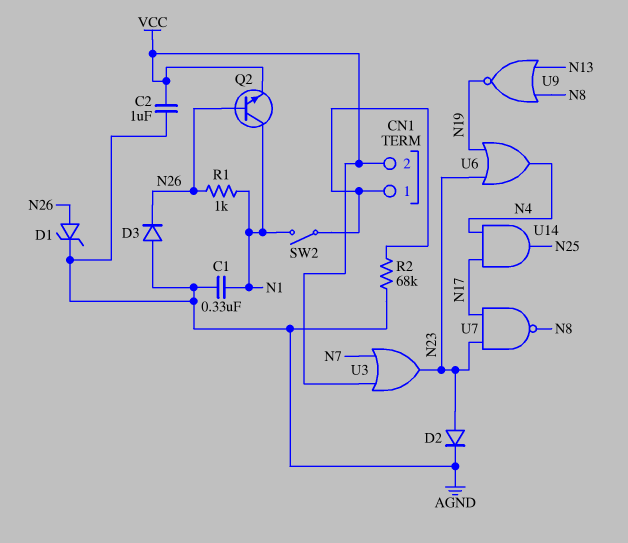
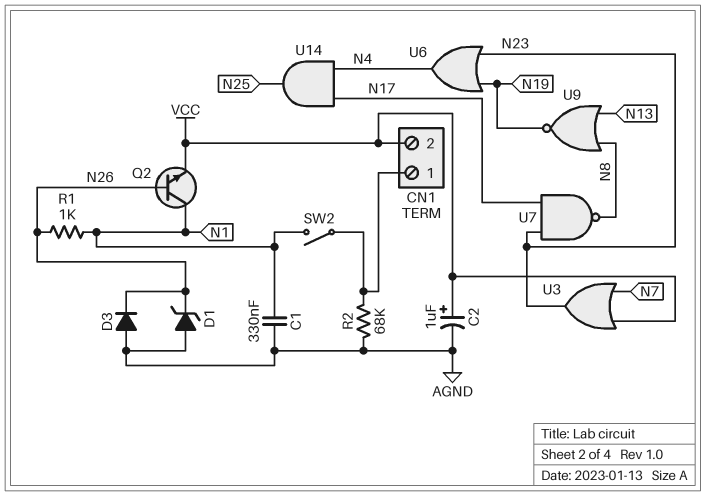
C2: 1uF (AGND, VCC) -> 1uF (plus VCC, minus AGND)
D1: zener (A N26, K AGND) -> zener (A AGND, K N26)
D2: diode (A N23, K AGND) -> none

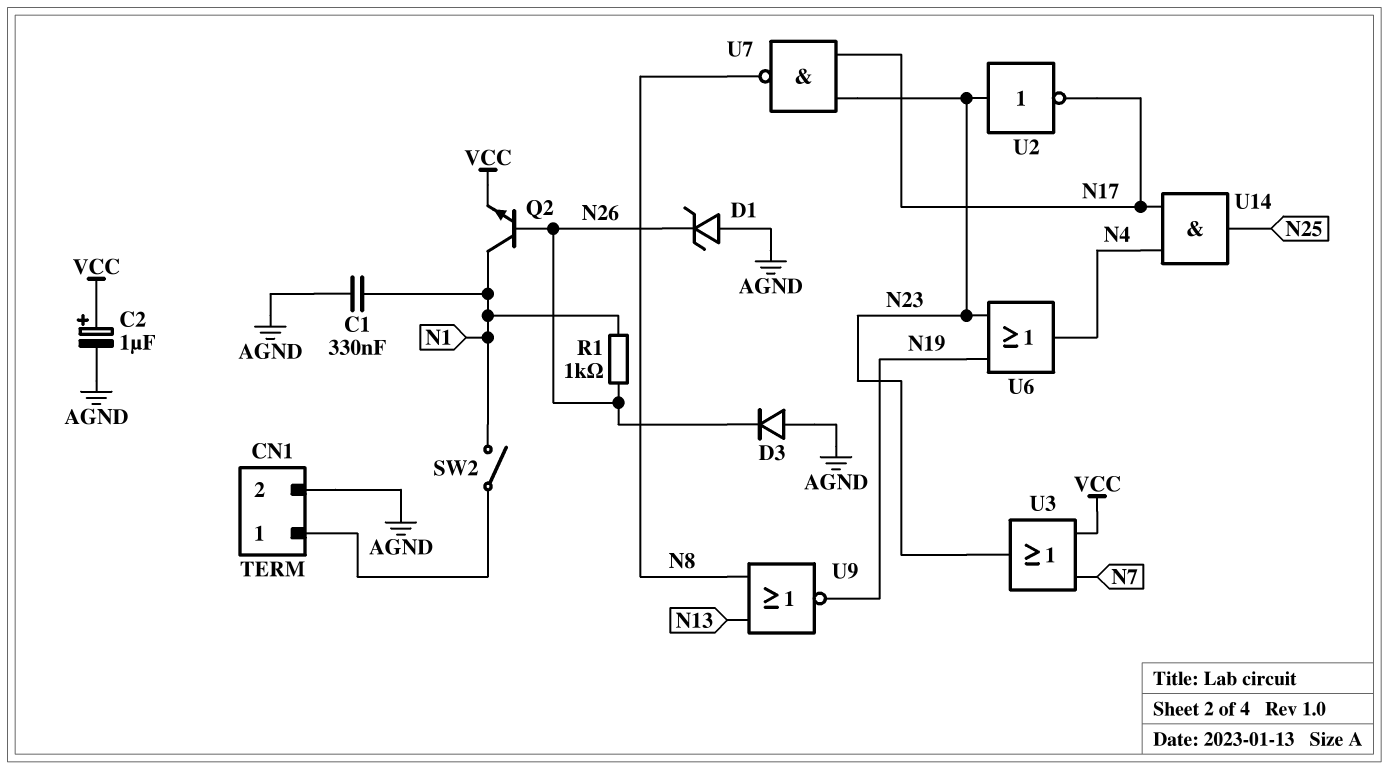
CN1 pin 2: VCC -> AGND
R2: 68k (AGND, CN1/1) -> none
U2: none -> NOT (in N23, out N17)

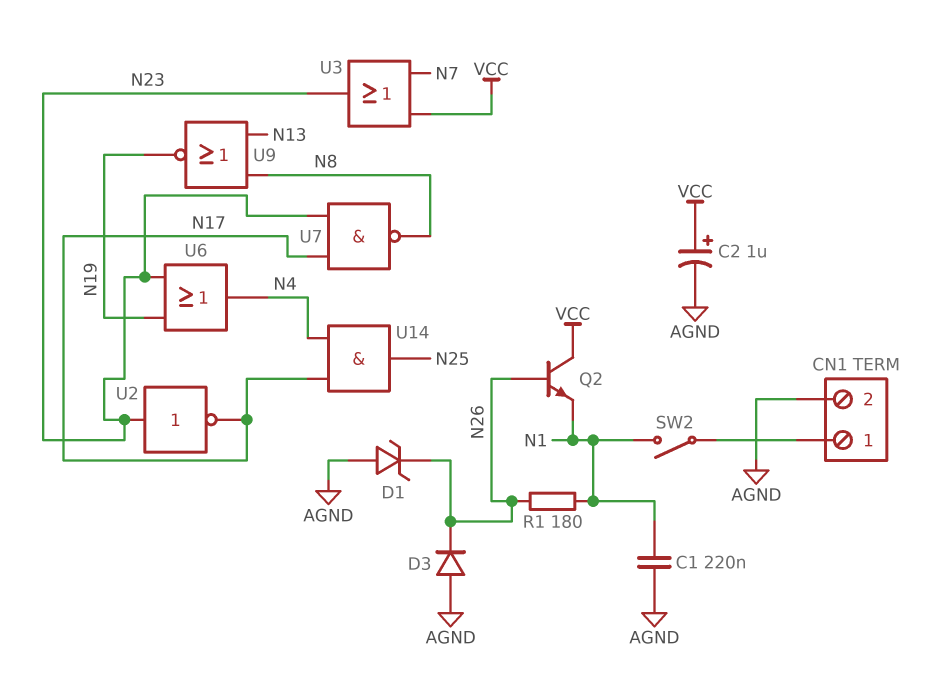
C1: 330nF (AGND, N1) -> 220nF (AGND, N1)
Q2: NPN (B N26, C N1, E VCC) -> NPN (B N26, C VCC, E N1)
R1: 1k (N1, N26) -> 180 (N1, N26)

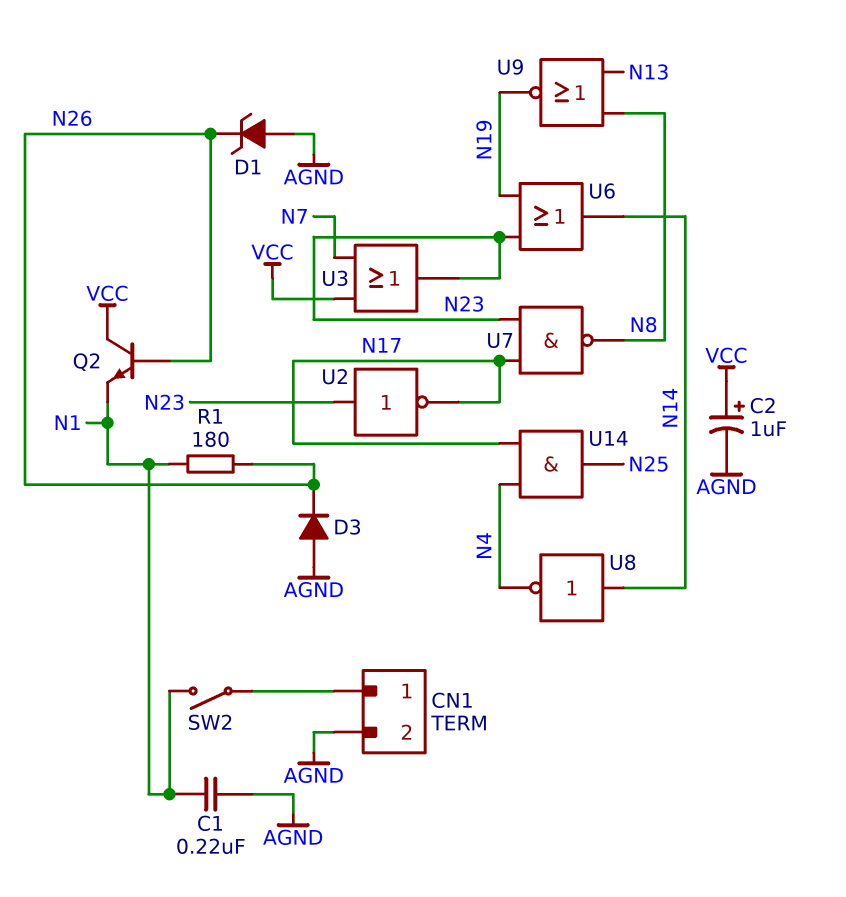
U6: OR (in N19, in N23, out N4) -> OR (in N19, in N23, out N14)
U8: none -> NOT (in N14, out N4)

